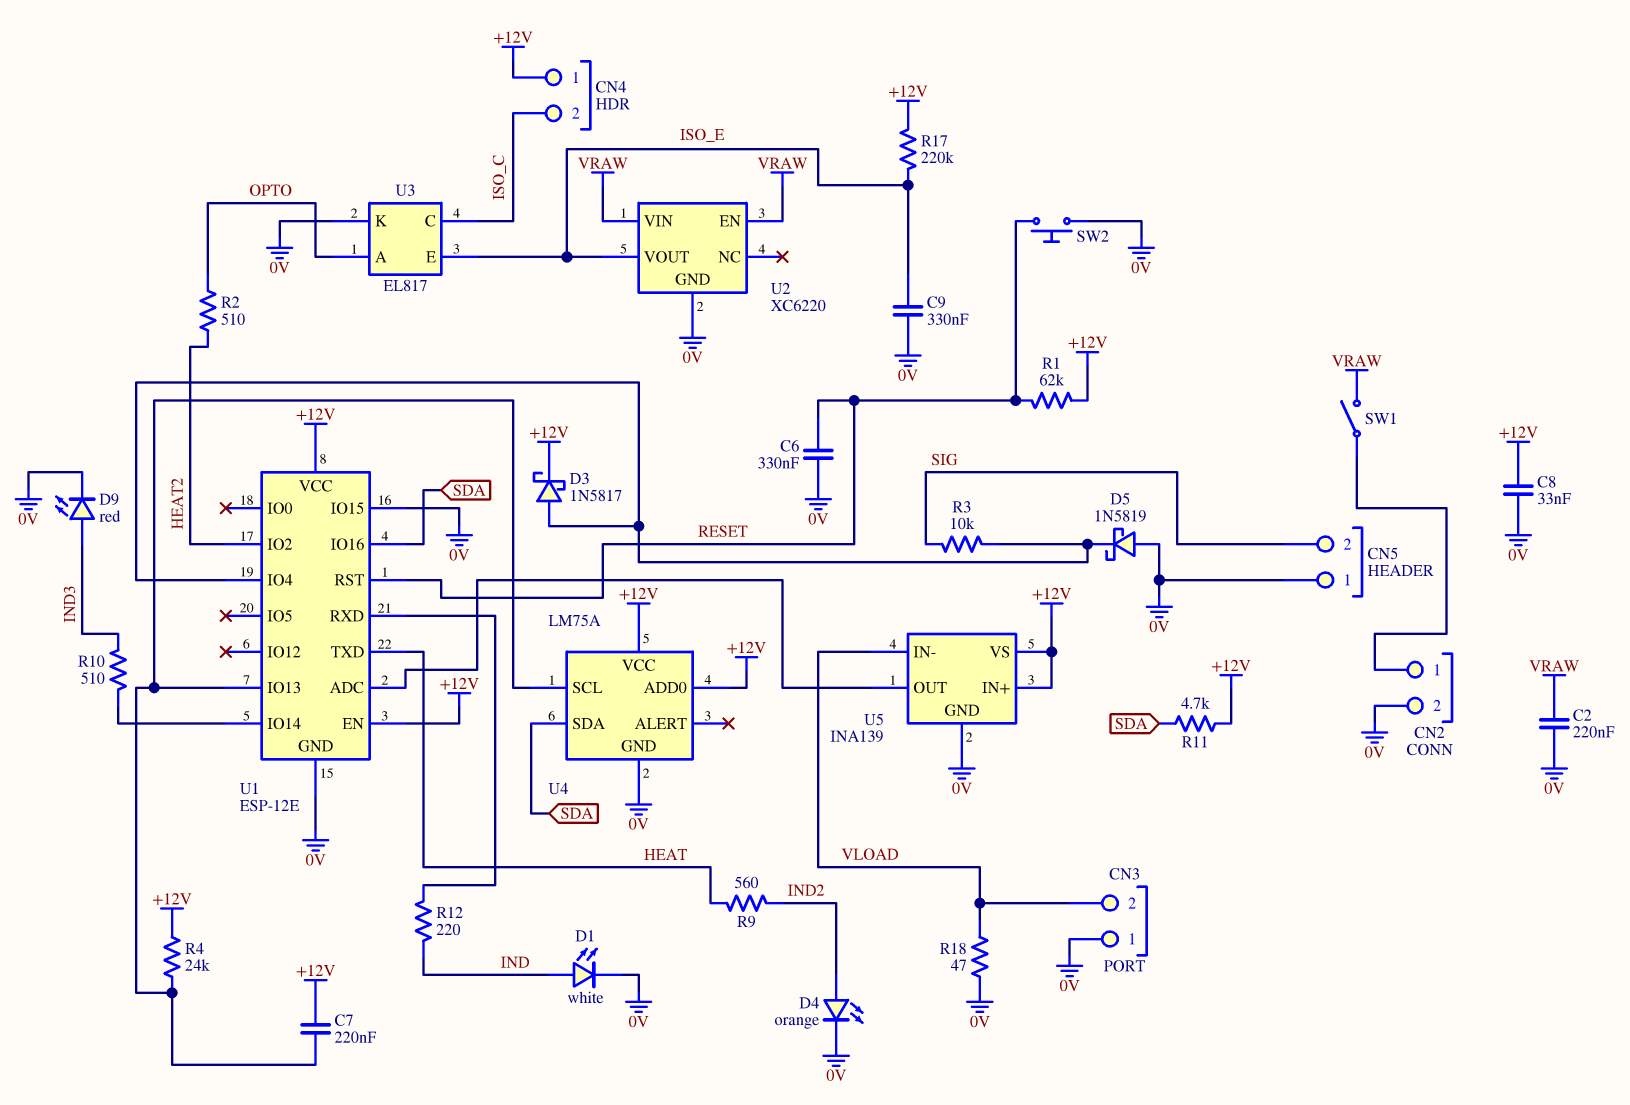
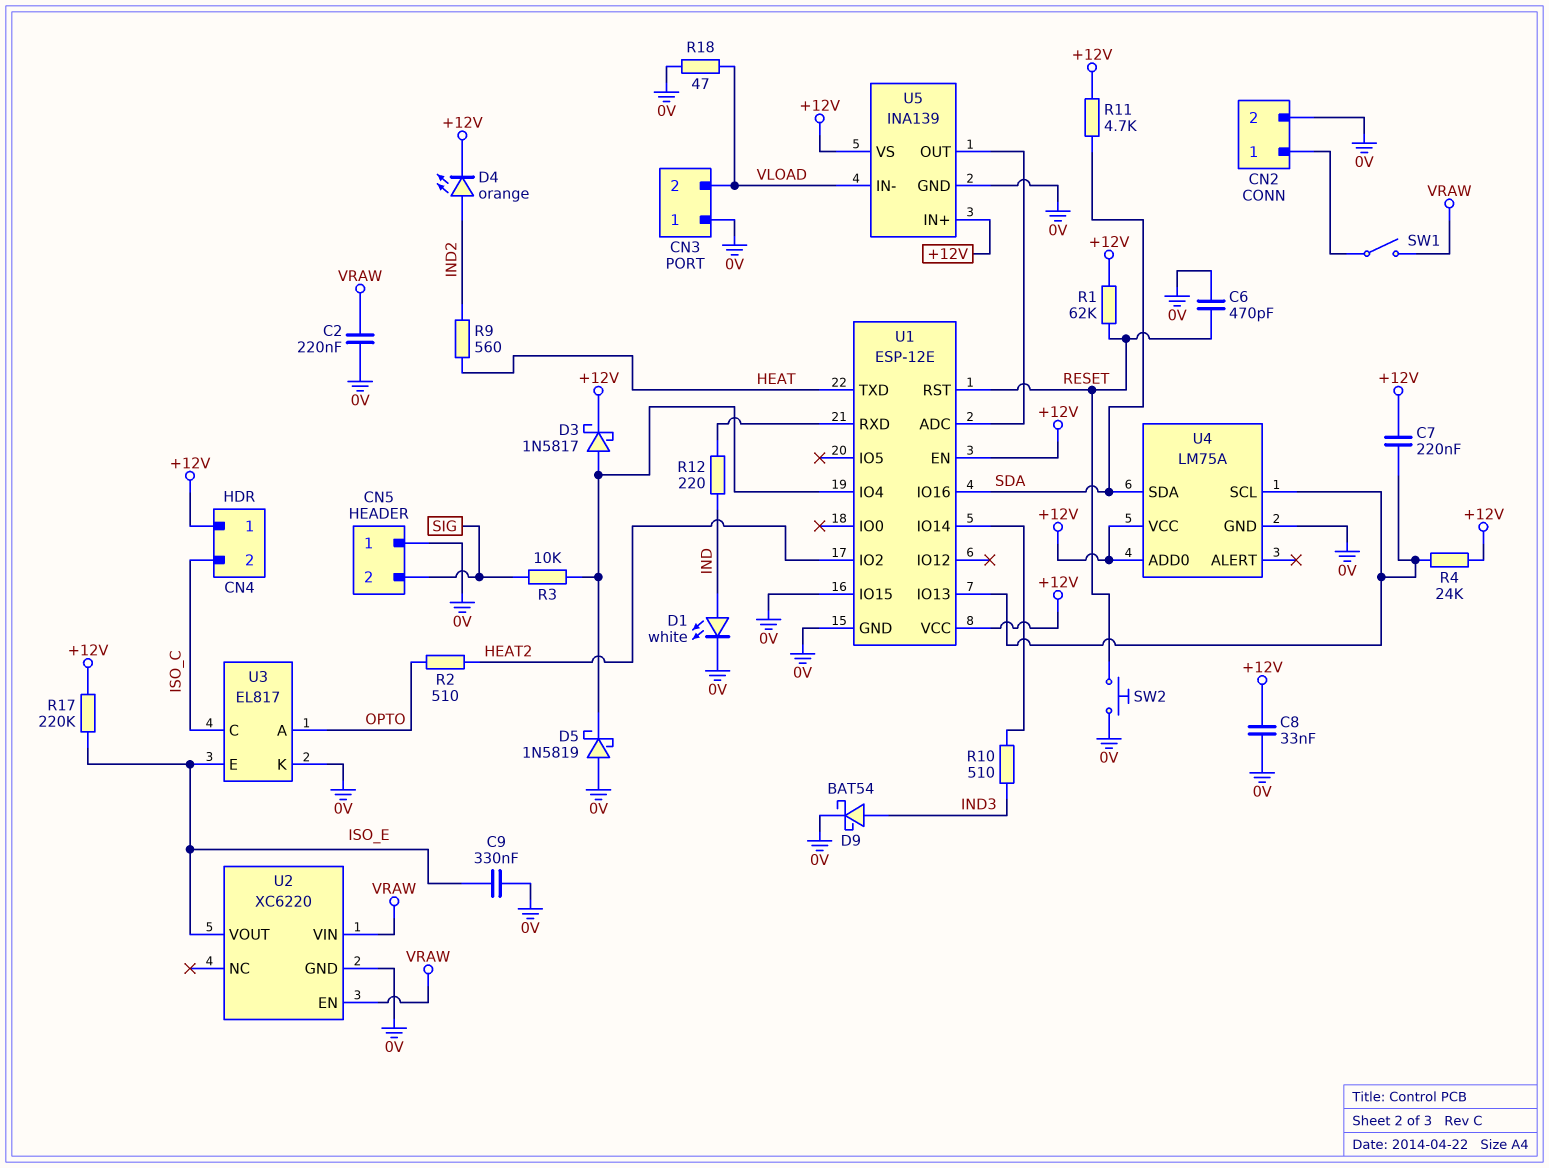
C6: 330nF (0V, RESET) -> 470pF (0V, RESET)
D4: LED orange (A IND2, K 0V) -> LED orange (A IND2, K +12V)
D9: LED red (A IND3, K 0V) -> schottky BAT54 (A IND3, K 0V)

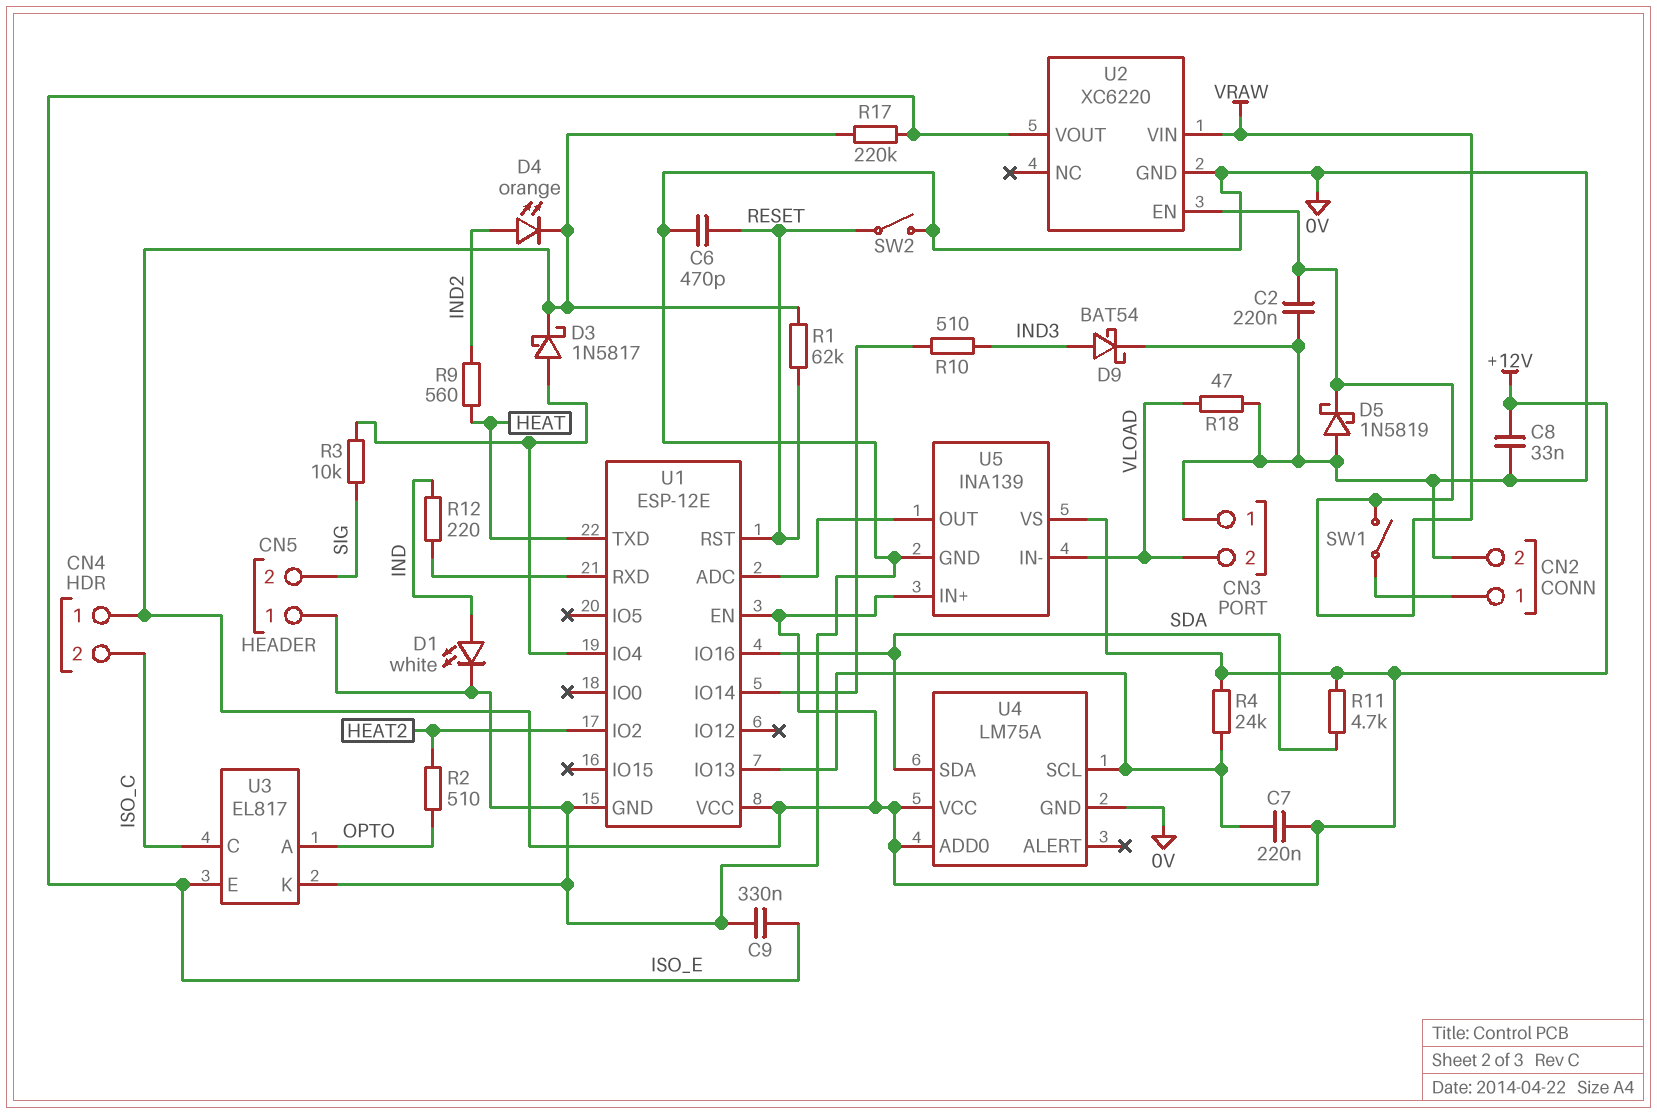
D5: schottky 1N5819 (A 0V, K U1/IO4) -> schottky 1N5819 (A 0V, K VRAW)
SW2: button (0V, RESET) -> switch (0V, RESET)
U1 pin IO15: 0V -> none

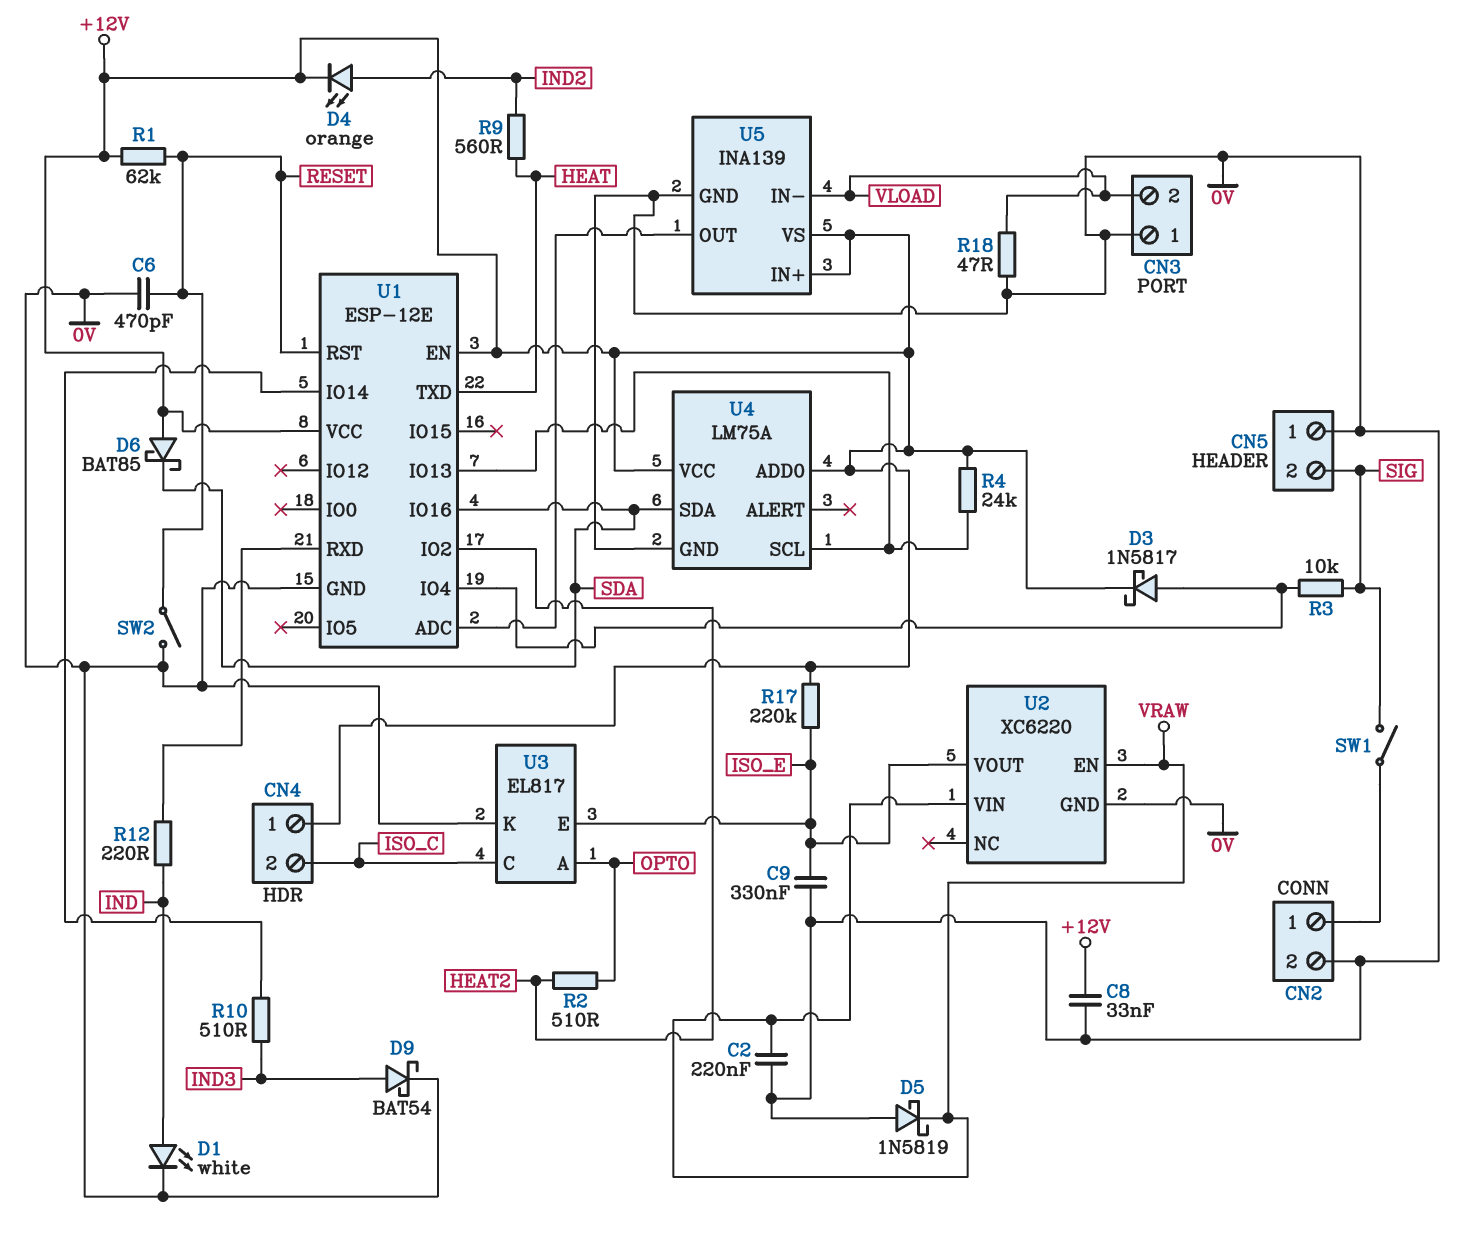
C7: 220nF (+12V, U1/IO13) -> none
D6: none -> schottky BAT85 (A +12V, K SDA)
R11: 4.7k (+12V, SDA) -> none
SW1: switch (CN2/1, VRAW) -> switch (CN2/1, SIG)

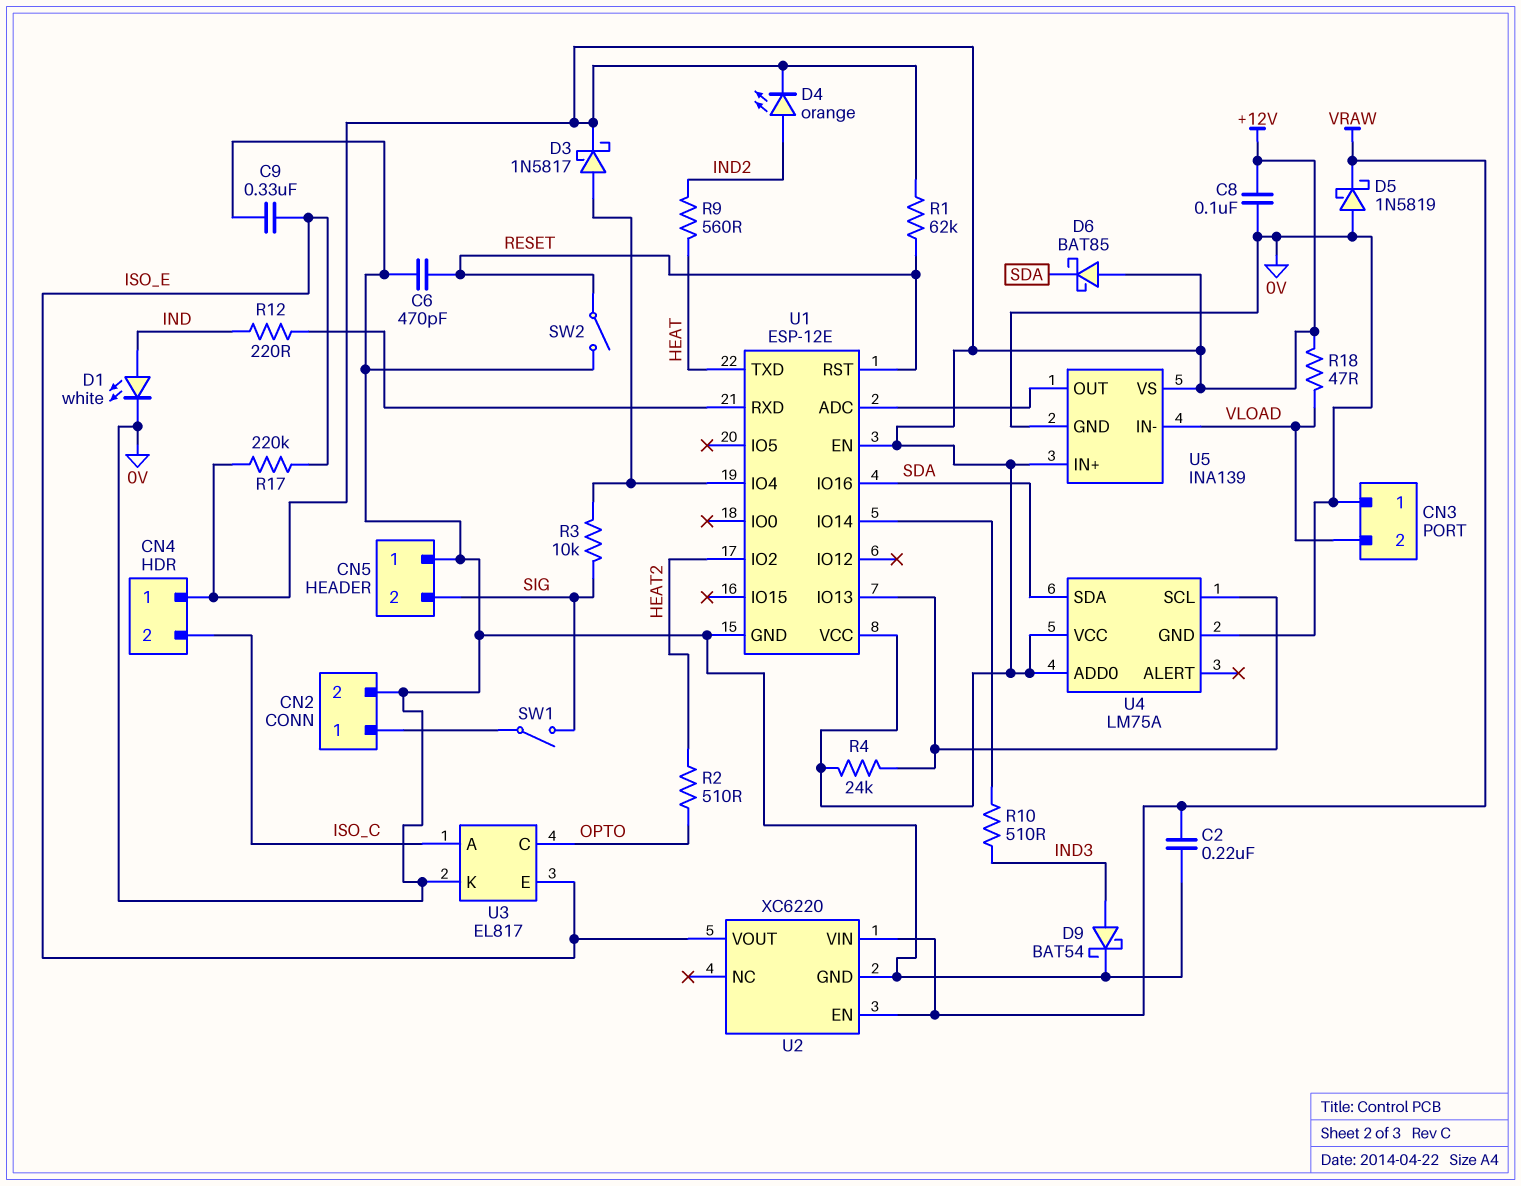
C8: 33nF (+12V, 0V) -> 100nF (+12V, 0V)
R18: 47 (0V, VLOAD) -> 47 (+12V, VLOAD)
U3 pin A: OPTO -> ISO_C
U3 pin C: ISO_C -> OPTO

